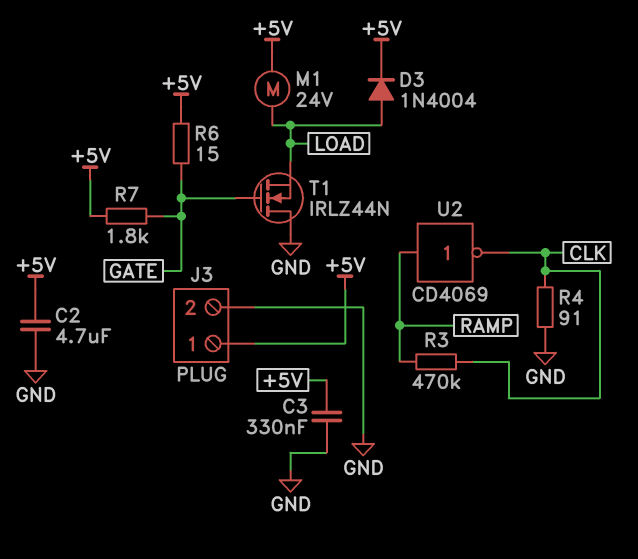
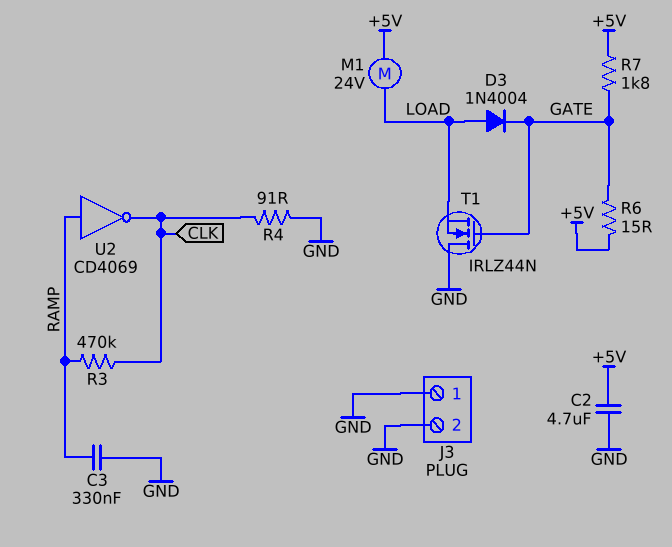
C3: 330nF (+5V, GND) -> 330nF (GND, RAMP)
D3: diode 1N4004 (A LOAD, K +5V) -> diode 1N4004 (A LOAD, K GATE)
J3 pin 1: +5V -> GND

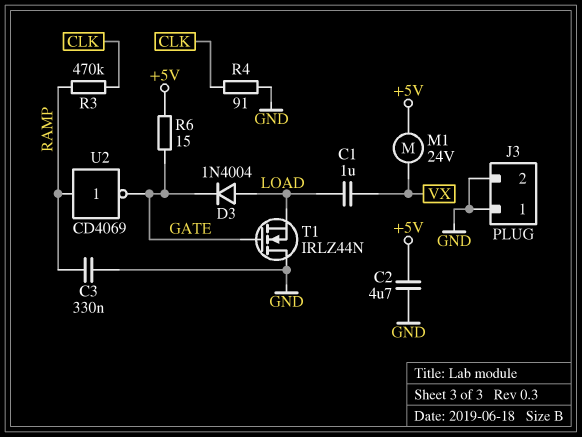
C1: none -> 1uF (LOAD, VX)
M1: motor 24V (+5V, LOAD) -> motor 24V (+5V, VX)
R7: 1.8k (+5V, GATE) -> none
U2: NOT CD4069 (in RAMP, out CLK) -> NOT CD4069 (in RAMP, out GATE)

